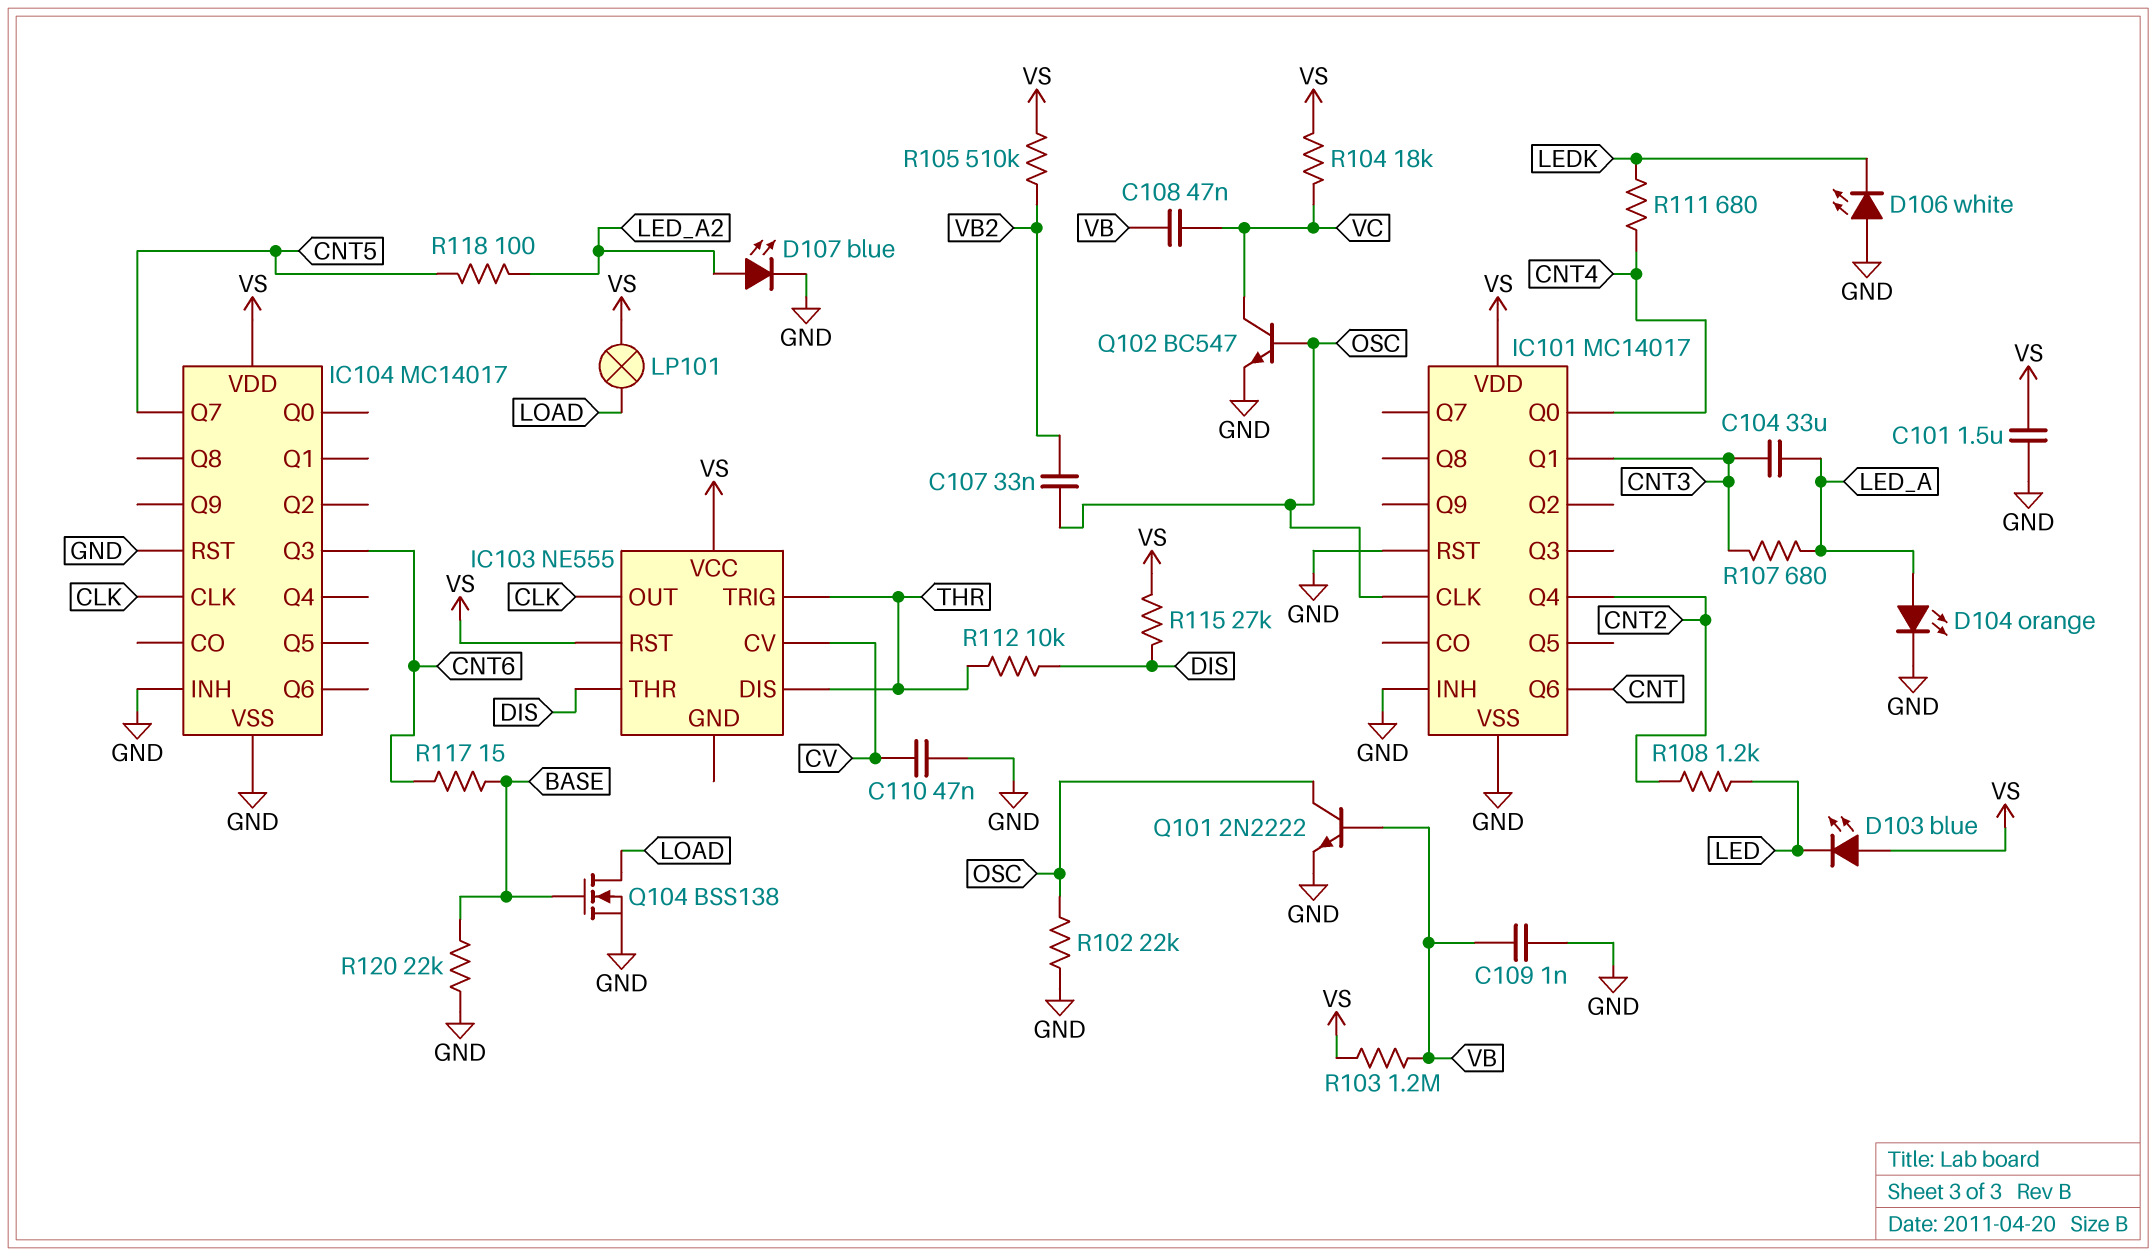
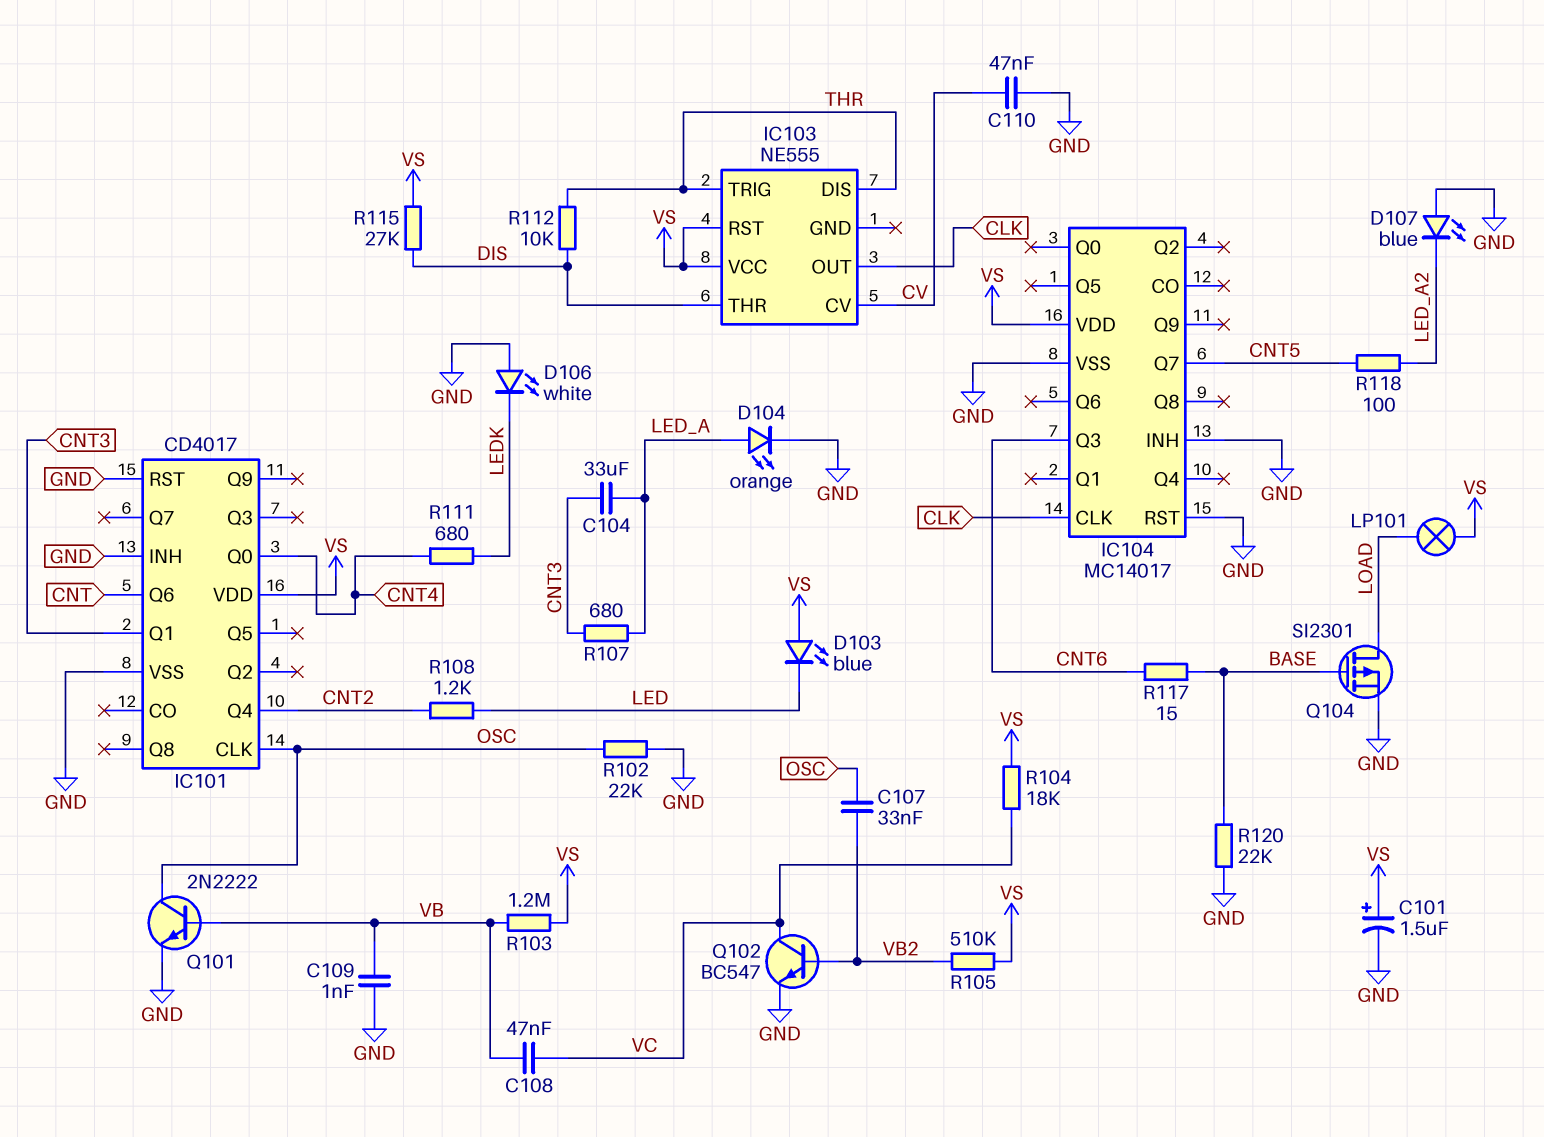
C101: 1.5uF (GND, VS) -> 1.5uF (plus VS, minus GND)
D107: LED blue (A LED_A2, K GND) -> LED blue (A GND, K LED_A2)
IC101: MC14017 -> CD4017
Q102: NPN BC547 (B OSC, C VC, E GND) -> NPN BC547 (B VB2, C VC, E GND)
Q104: NMOS BSS138 (G BASE, D LOAD, S GND) -> PMOS SI2301 (G BASE, D LOAD, S GND)

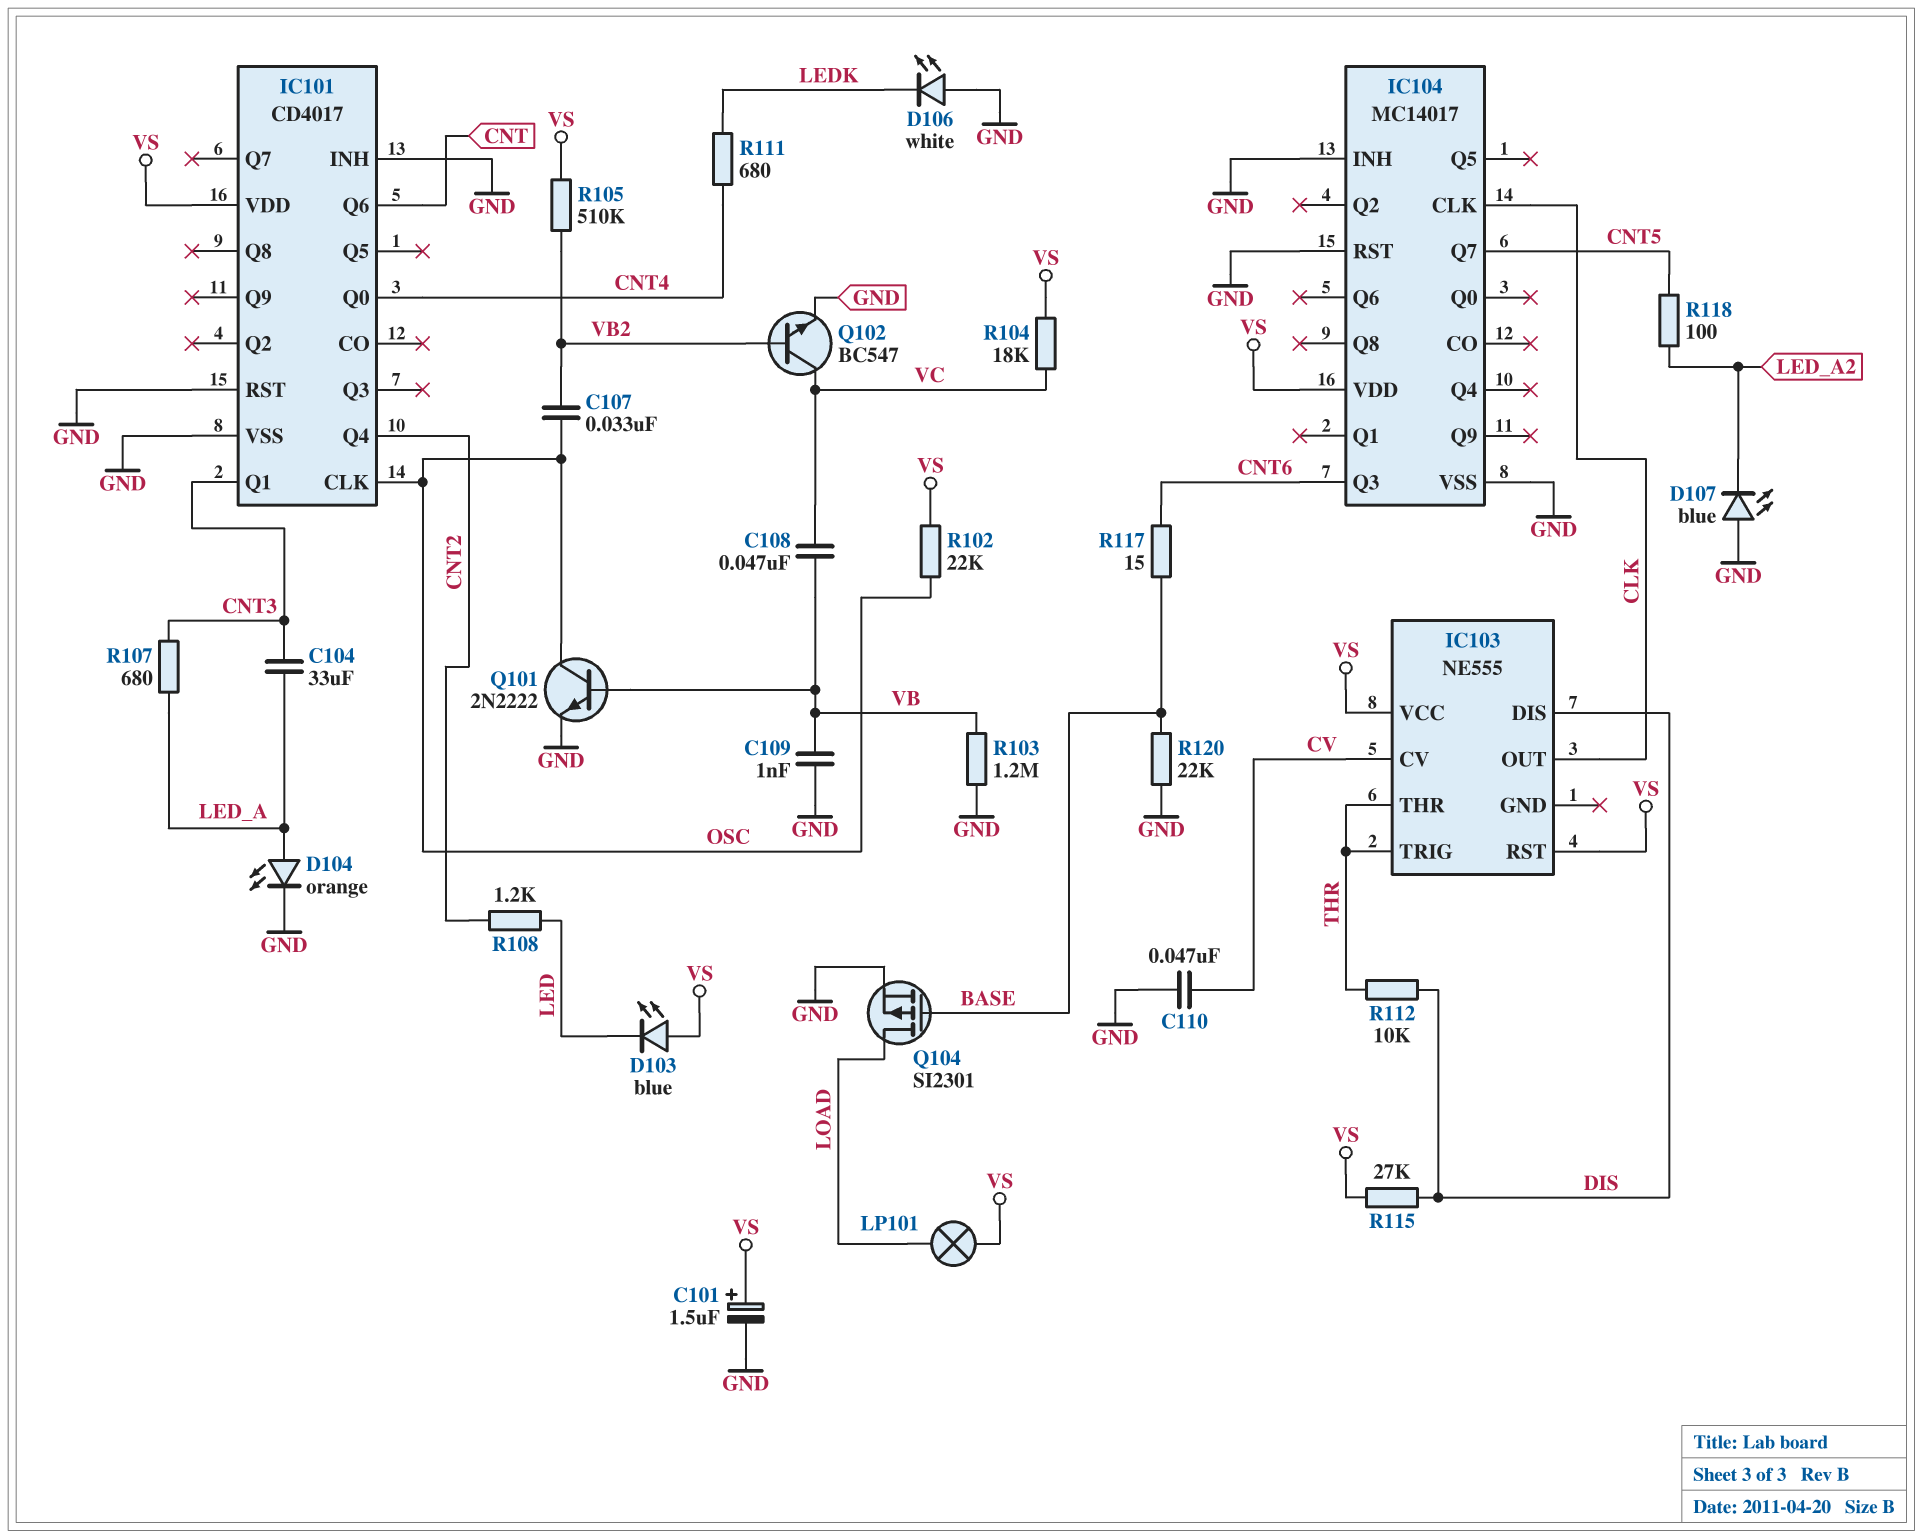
IC103 pin DIS: THR -> DIS
IC103 pin THR: DIS -> THR
R102: 22k (GND, OSC) -> 22k (OSC, VS)
R103: 1.2M (VB, VS) -> 1.2M (GND, VB)

